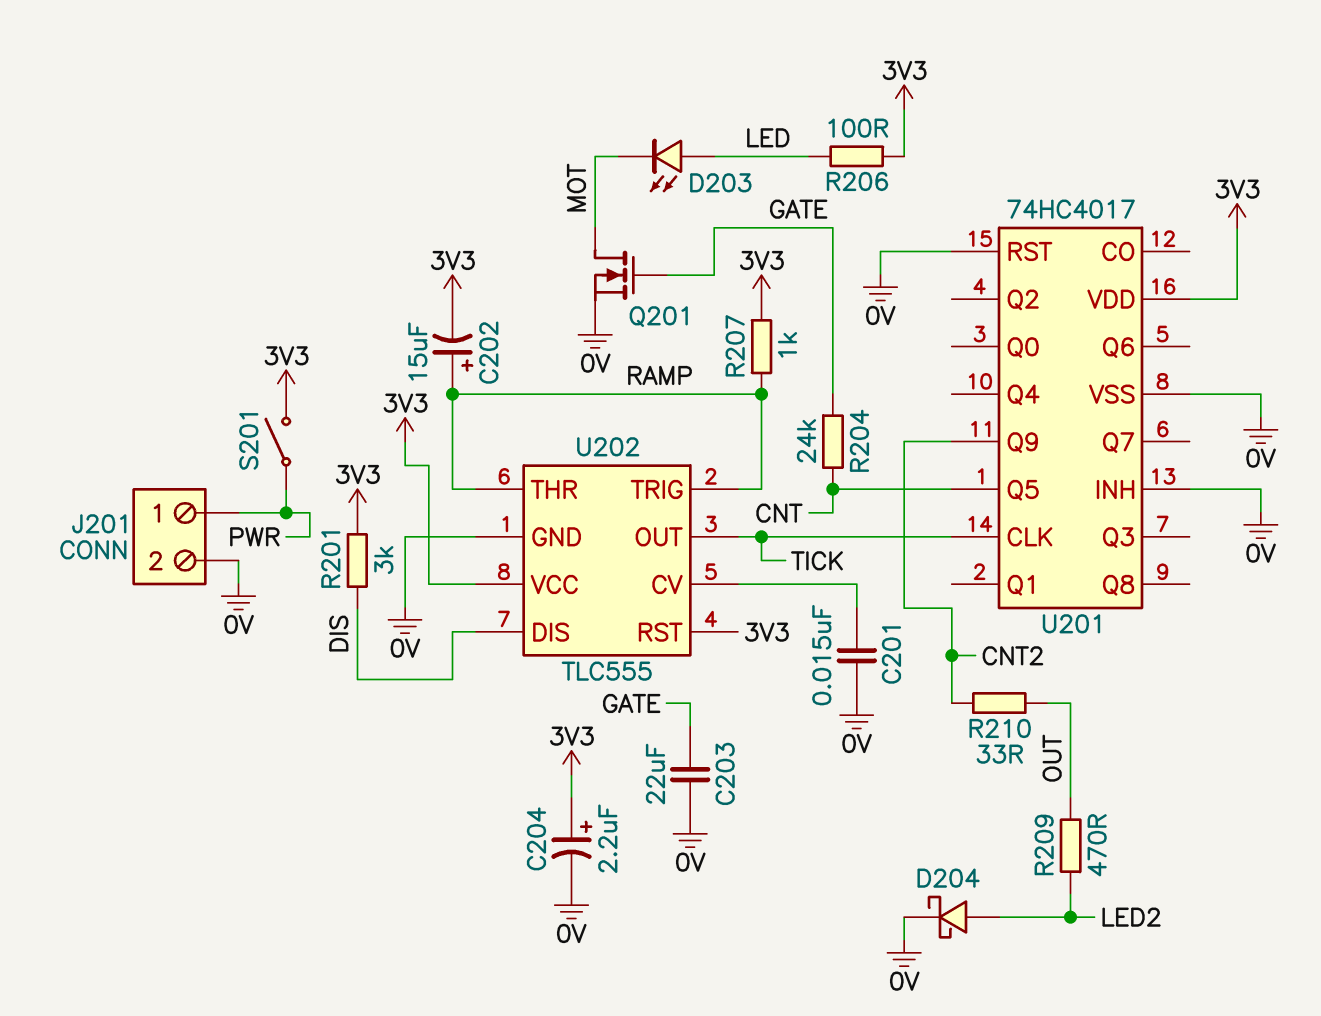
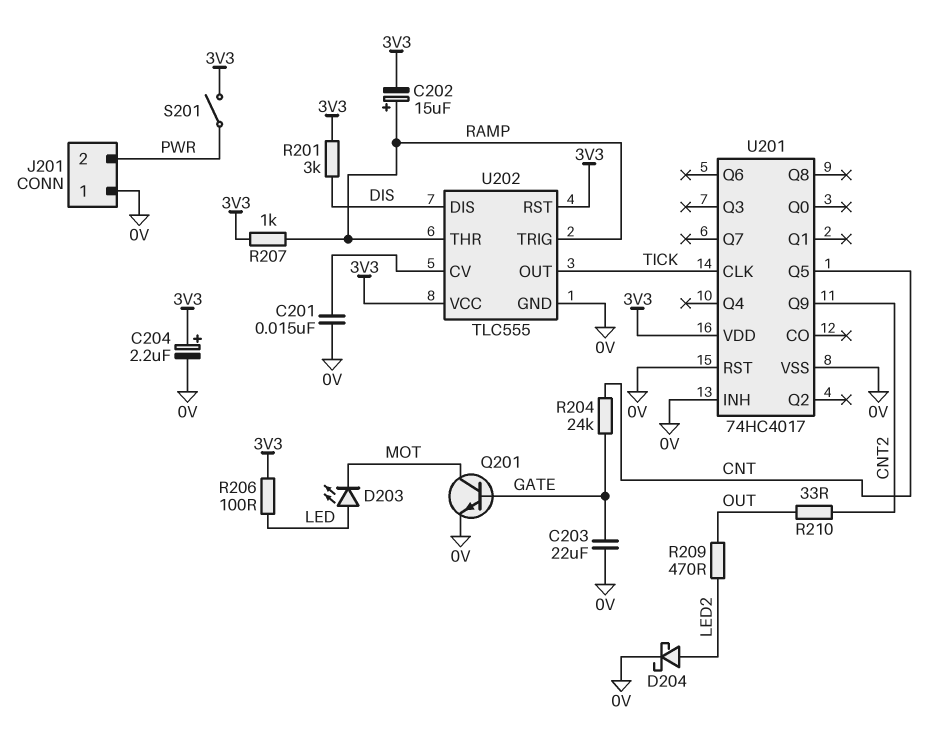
J201 pin 1: PWR -> 0V
J201 pin 2: 0V -> PWR
Q201: NMOS (G GATE, D MOT, S 0V) -> NPN (B GATE, C MOT, E 0V)

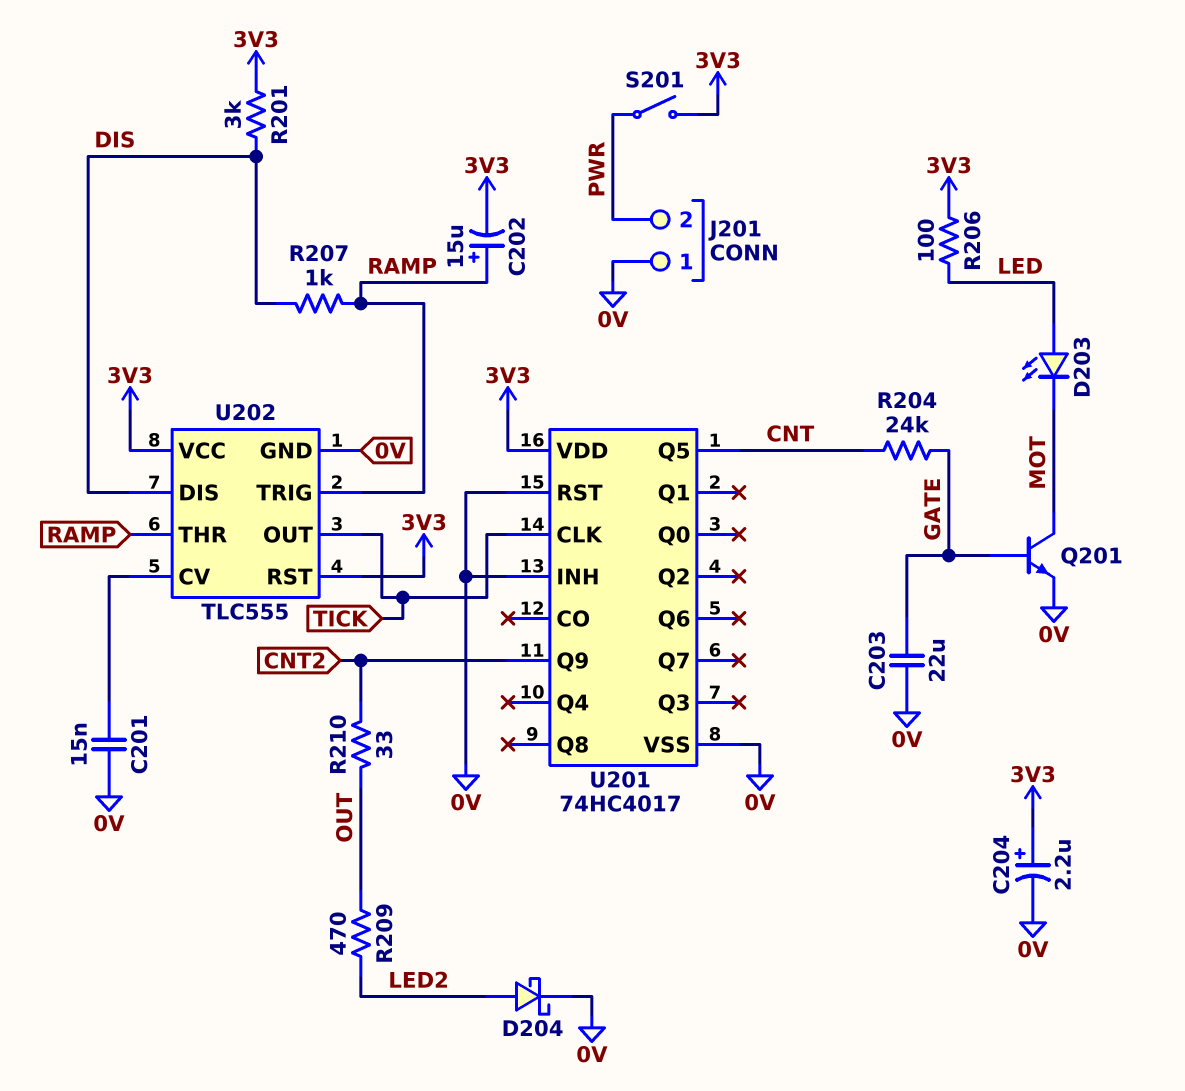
R207: 1k (3V3, RAMP) -> 1k (DIS, RAMP)

